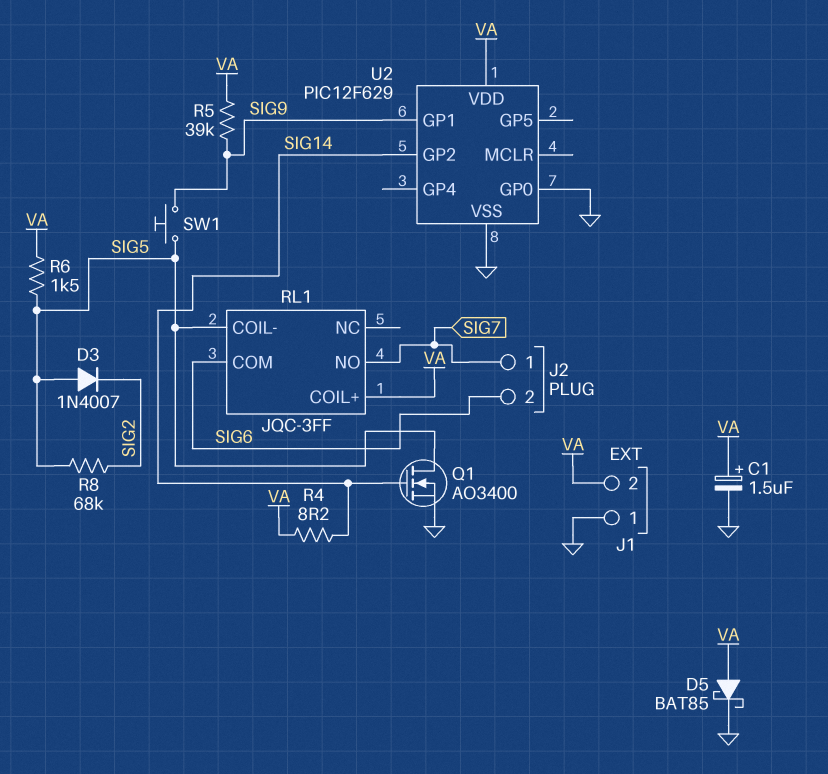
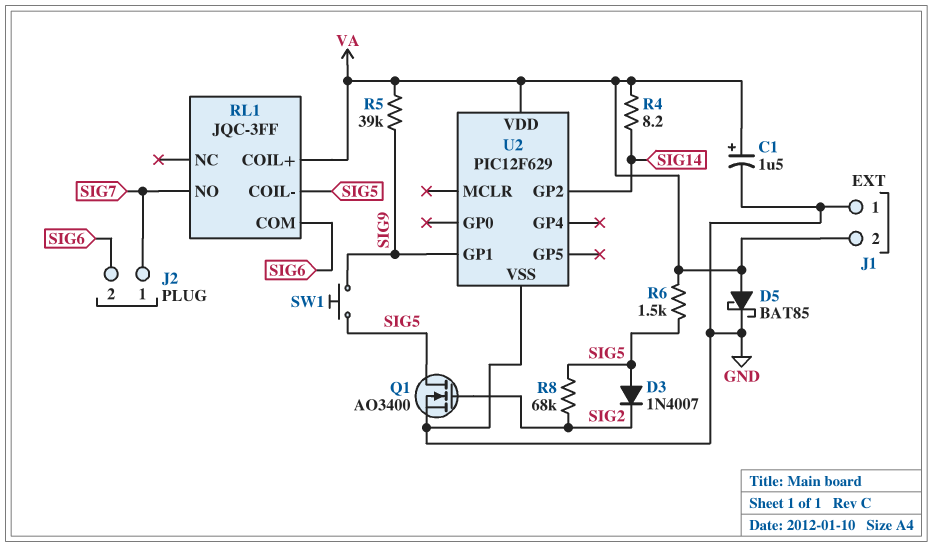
Q1: NMOS AO3400 (G SIG14, D SIG5, S GND) -> NMOS AO3400 (G SIG2, D SIG5, S GND)
U2 pin GP0: GND -> none

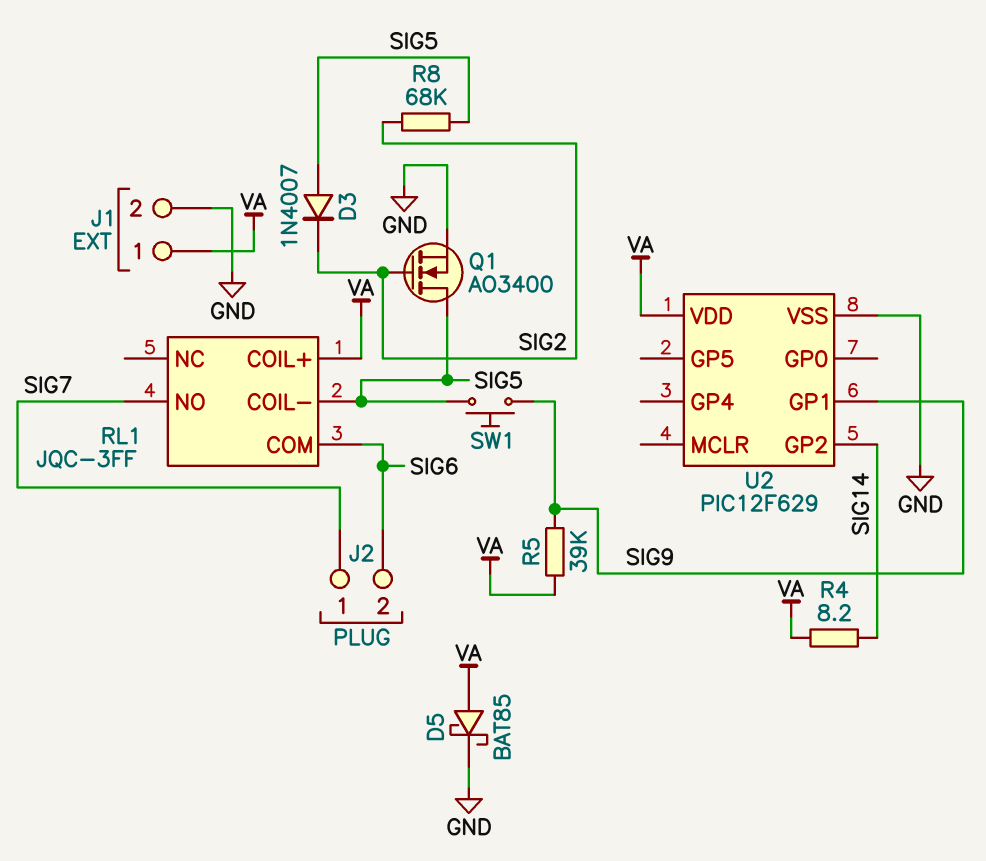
C1: 1.5uF (plus VA, minus GND) -> none
J1 pin 1: GND -> VA
J1 pin 2: VA -> GND
R6: 1.5k (SIG5, VA) -> none

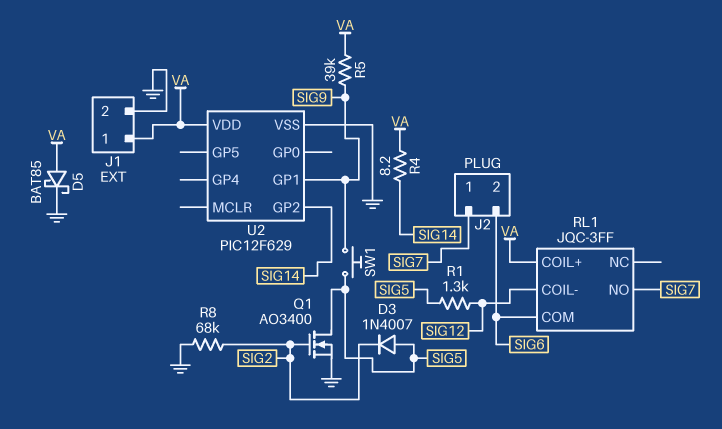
R1: none -> 1.3k (SIG5, SIG12)
R8: 68k (SIG2, SIG5) -> 68k (GND, SIG2)
RL1 pin COIL-: SIG5 -> SIG12

